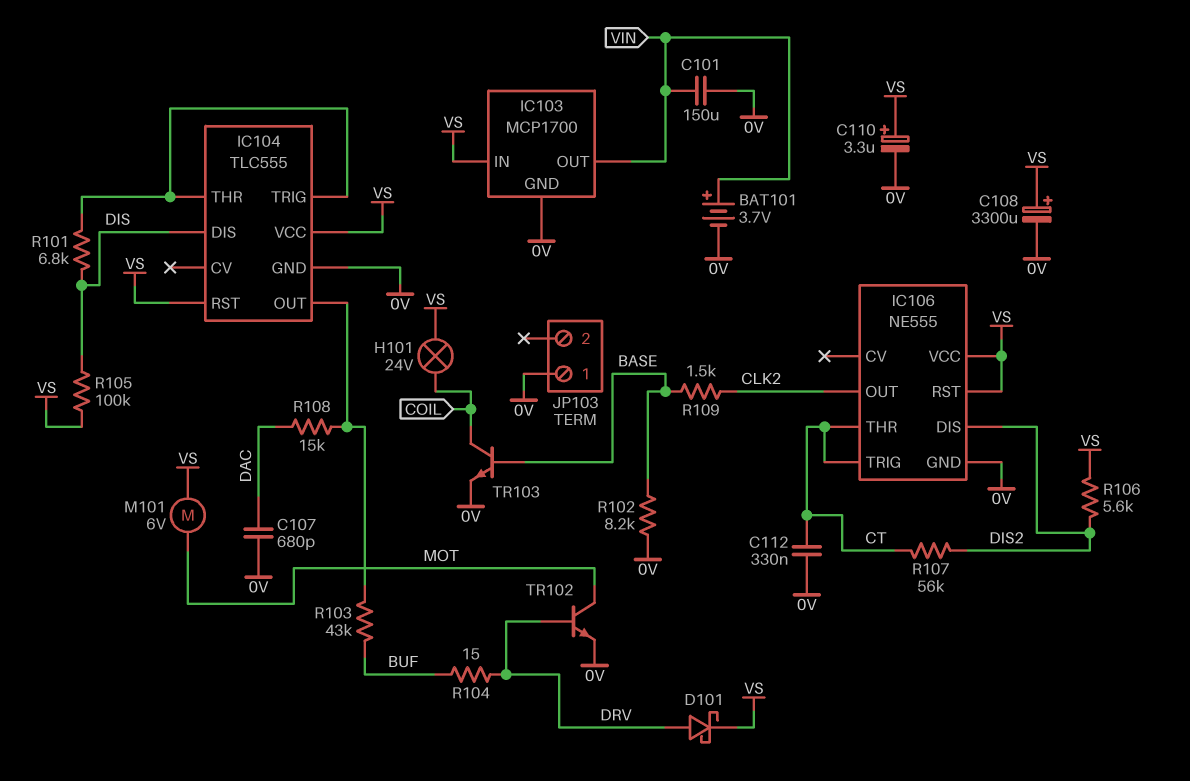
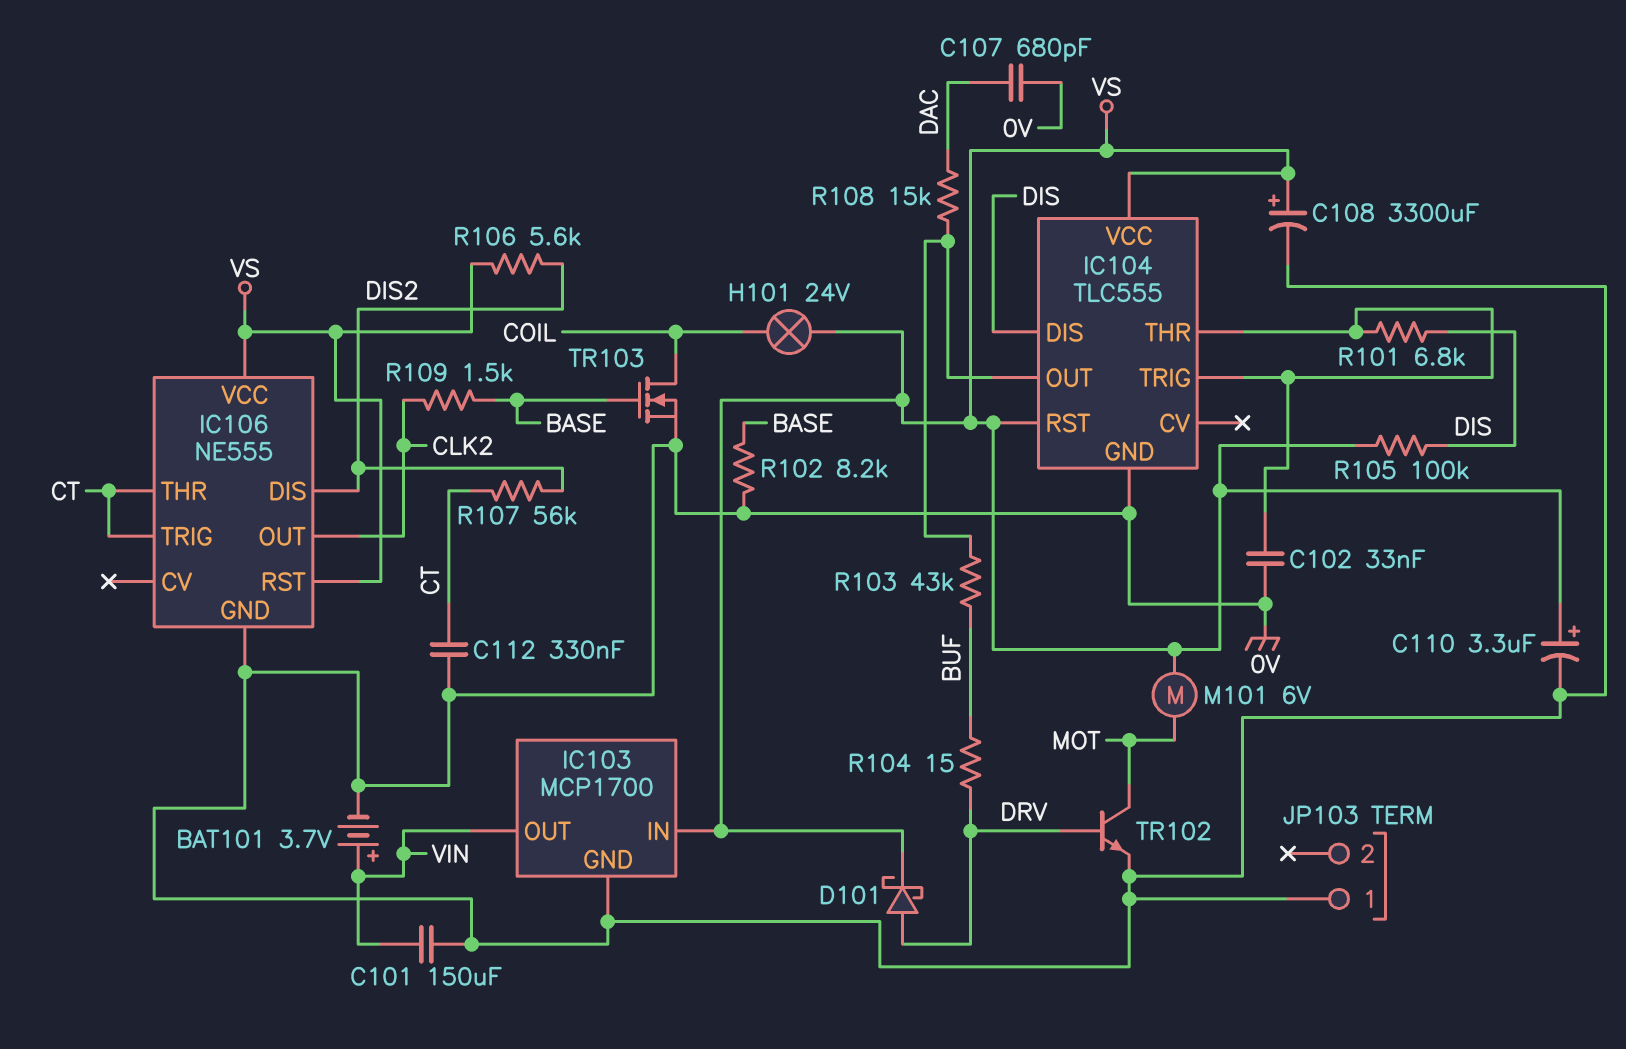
C102: none -> 33nF (0V, IC104/THR)
TR103: NPN (B BASE, C COIL, E 0V) -> NMOS (G BASE, D COIL, S 0V)

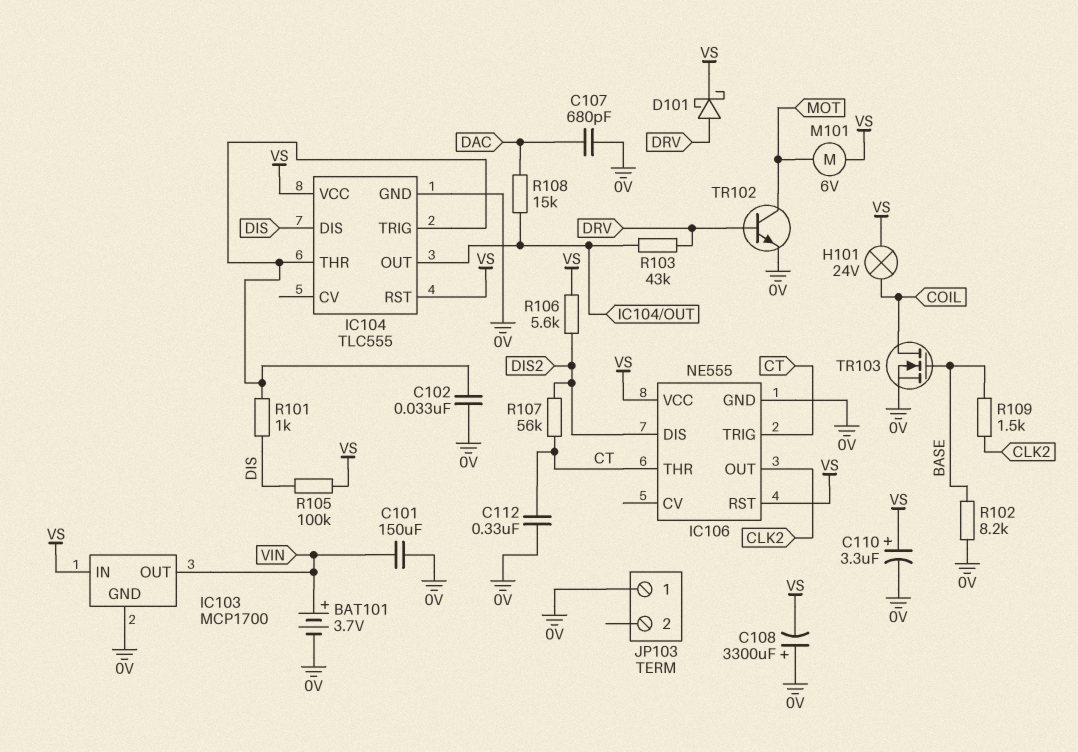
C108: 3300uF (plus VS, minus 0V) -> 3300uF (plus 0V, minus VS)
R101: 6.8k (DIS, IC104/THR) -> 1k (DIS, IC104/THR)
R103: 43k (BUF, IC104/OUT) -> 43k (DRV, IC104/OUT)
R104: 15 (BUF, DRV) -> none

